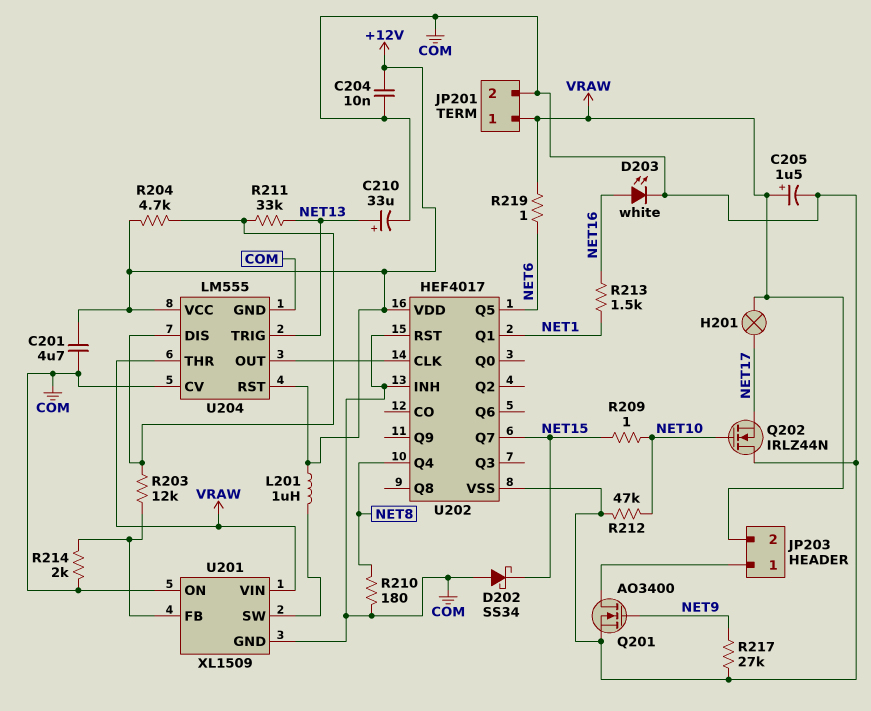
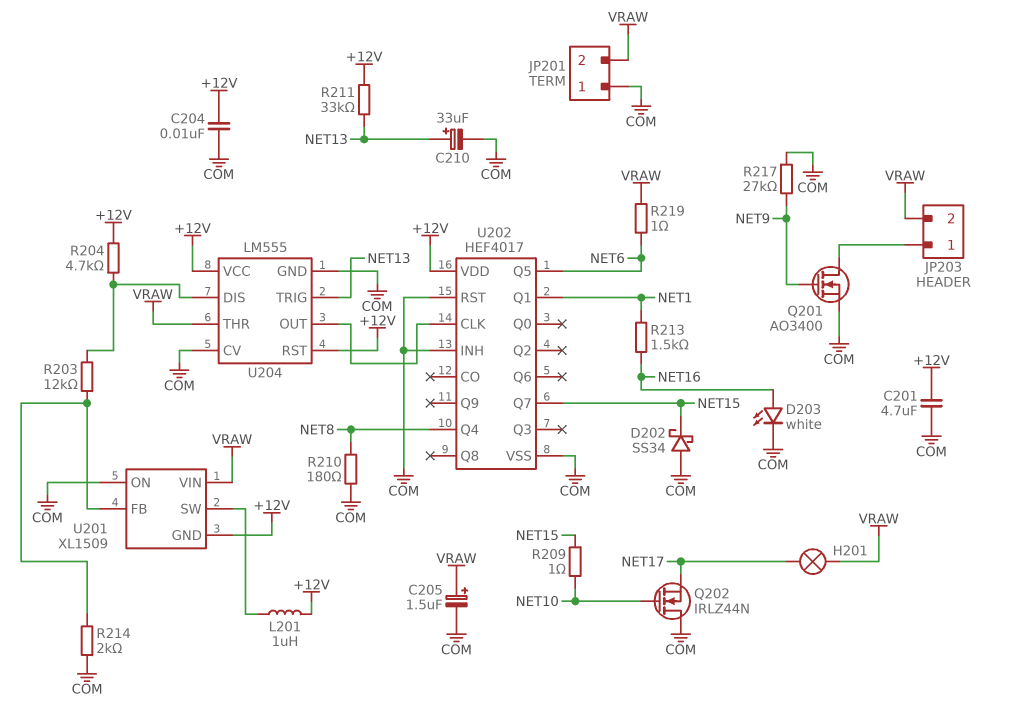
JP201 pin 1: VRAW -> COM
JP201 pin 2: COM -> VRAW
R211: 33k (NET13, U204/DIS) -> 33k (+12V, NET13)
R212: 47k (COM, NET10) -> none
U201 pin GND: COM -> +12V

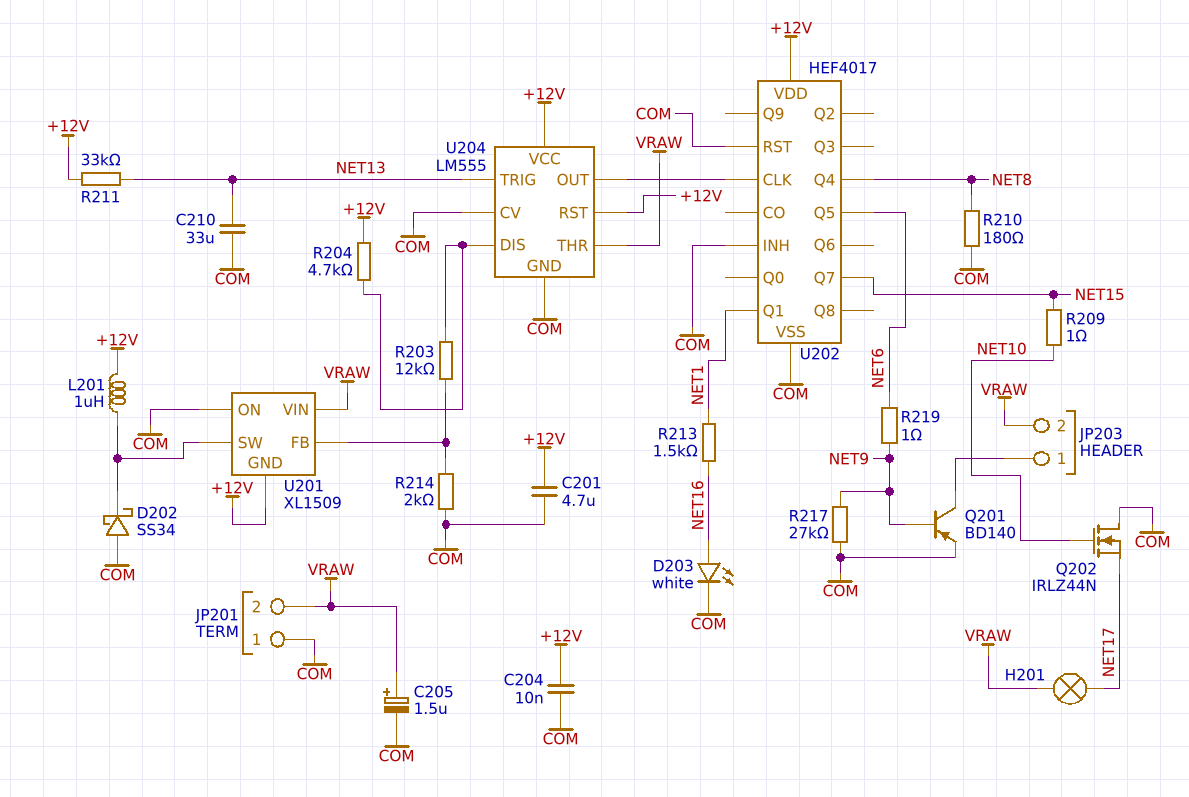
C210: 33uF (plus NET13, minus COM) -> 33uF (COM, NET13)
D202: schottky SS34 (A COM, K NET15) -> schottky SS34 (A COM, K U201/SW)
Q201: NMOS AO3400 (G NET9, D JP203/1, S COM) -> PNP BD140 (B NET9, C JP203/1, E COM)
R219: 1 (NET6, VRAW) -> 1 (NET6, NET9)

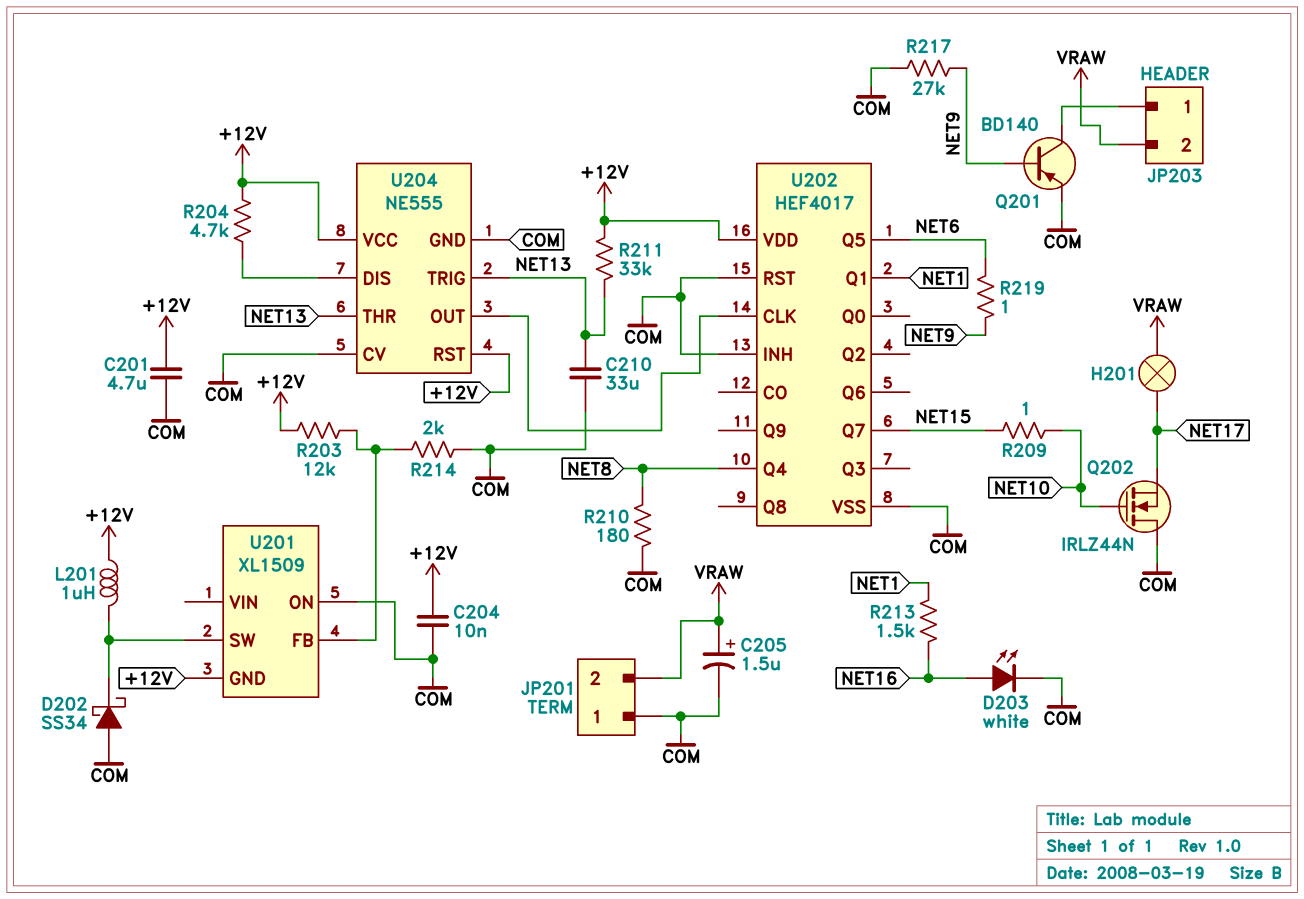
R203: 12k (U201/FB, U204/DIS) -> 12k (+12V, U201/FB)
U201 pin VIN: VRAW -> none
U204: LM555 -> NE555
U204 pin THR: VRAW -> NET13

